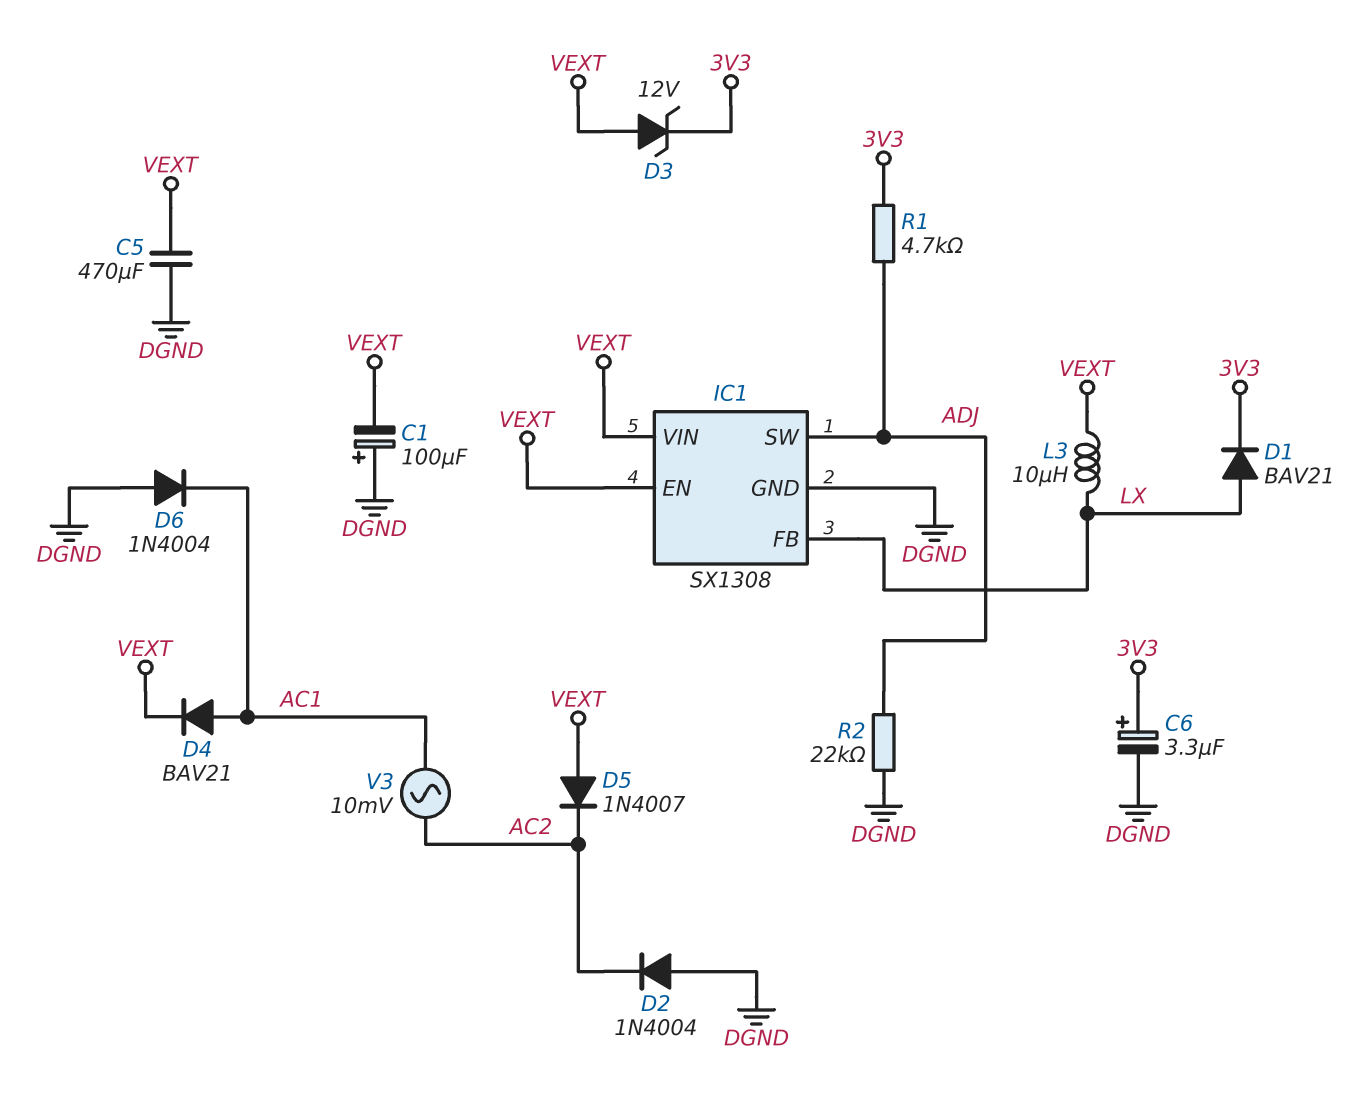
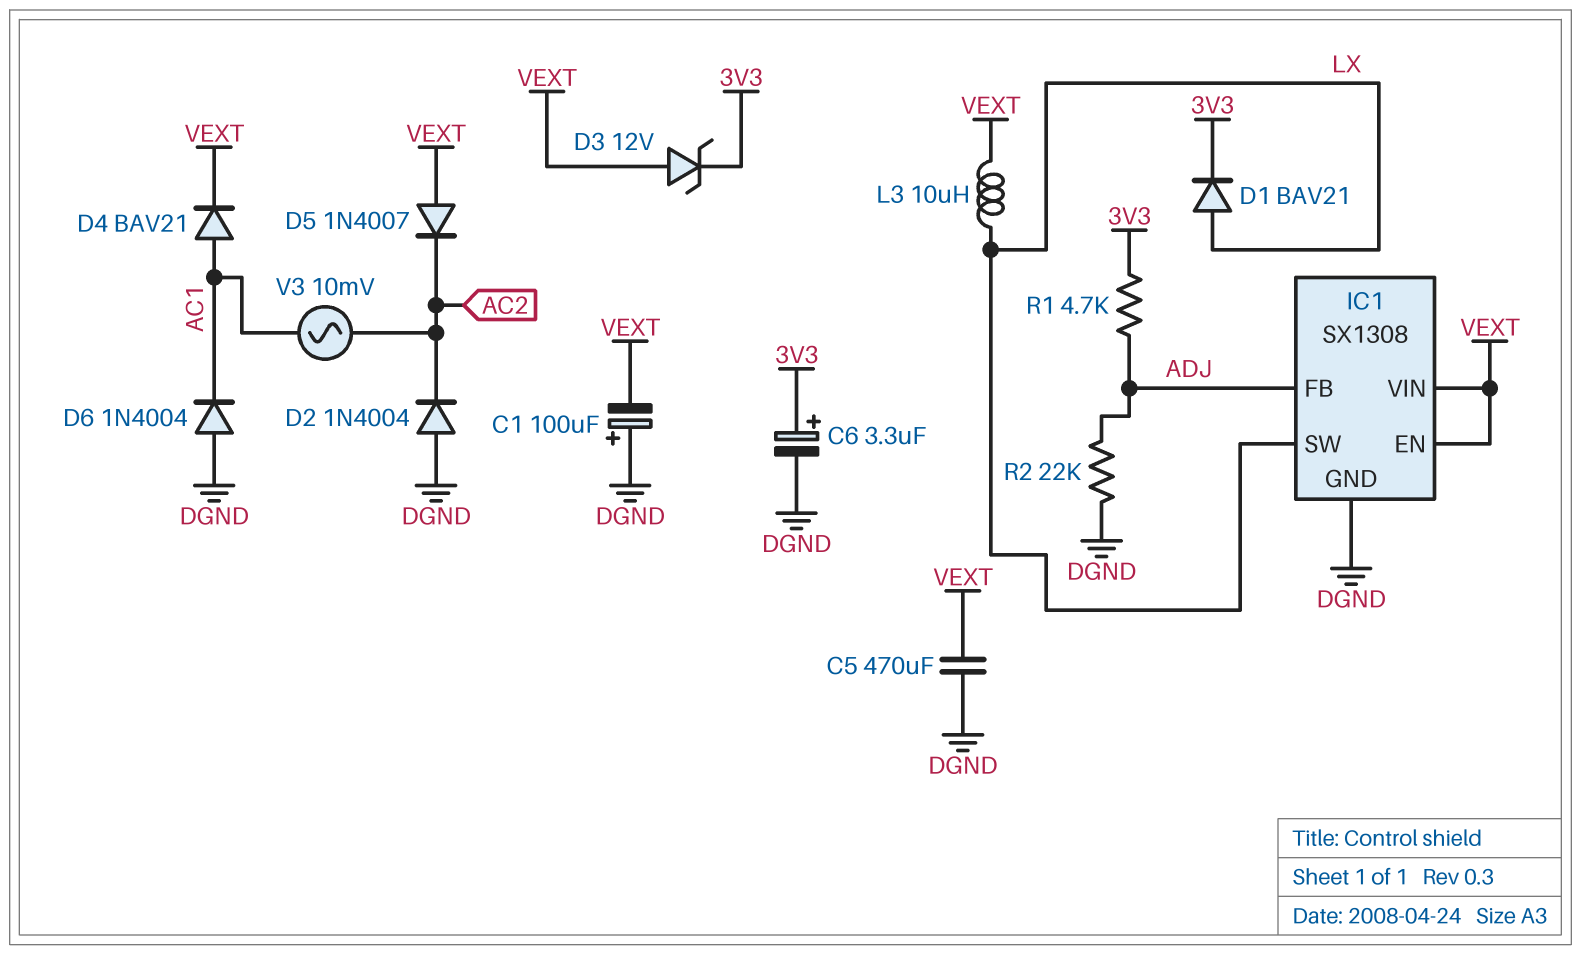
IC1 pin FB: LX -> ADJ
IC1 pin SW: ADJ -> LX

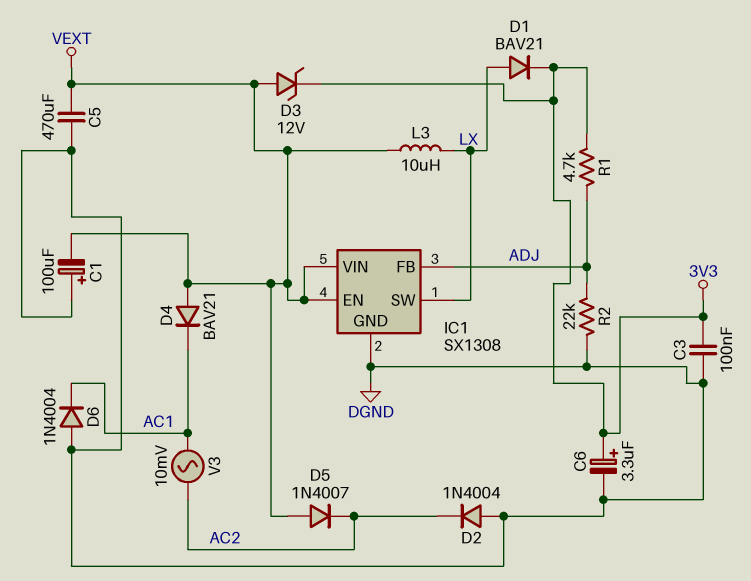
C3: none -> 100nF (3V3, DGND)
D4: diode BAV21 (A AC1, K VEXT) -> diode BAV21 (A VEXT, K AC1)

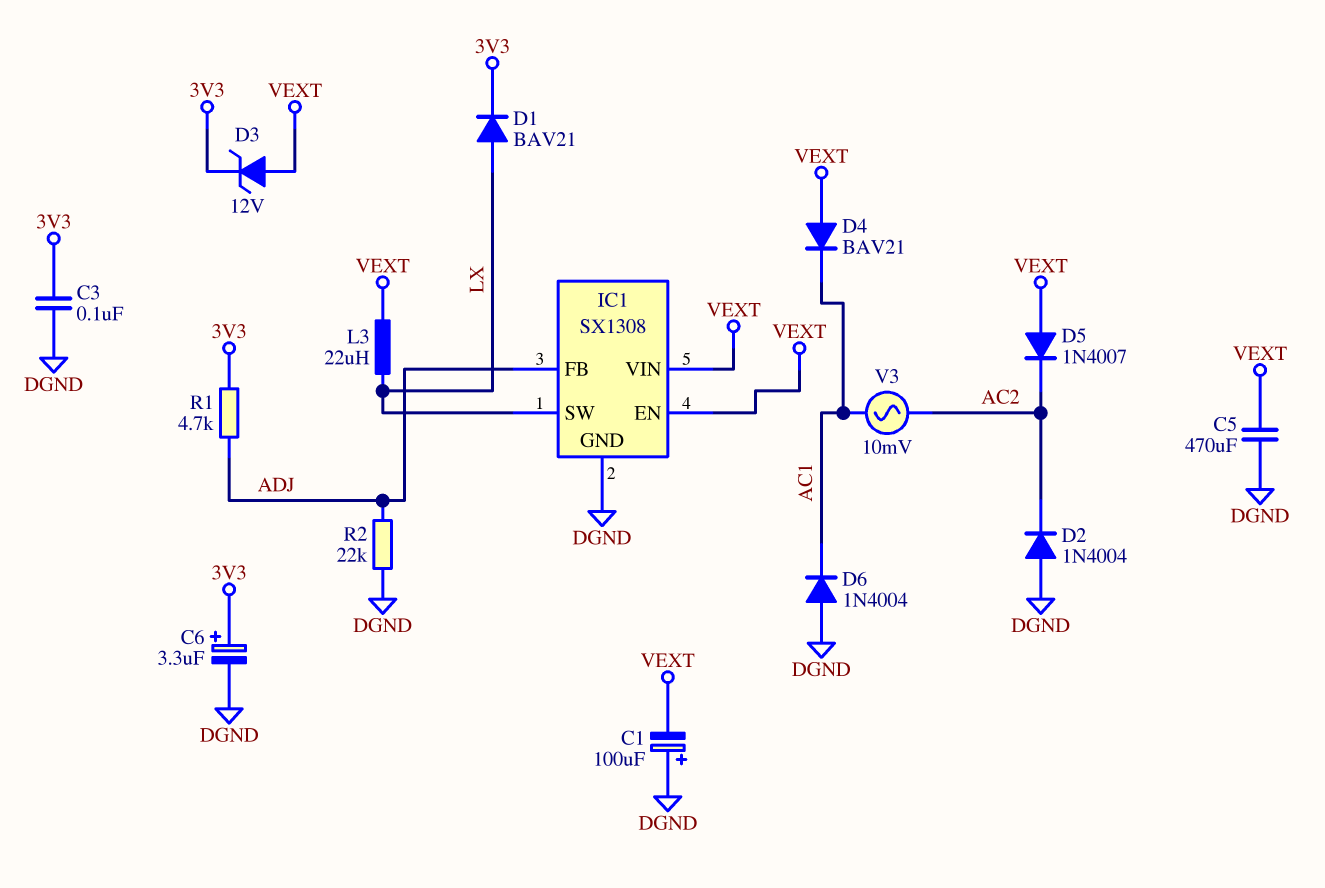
L3: 10uH (LX, VEXT) -> 22uH (LX, VEXT)

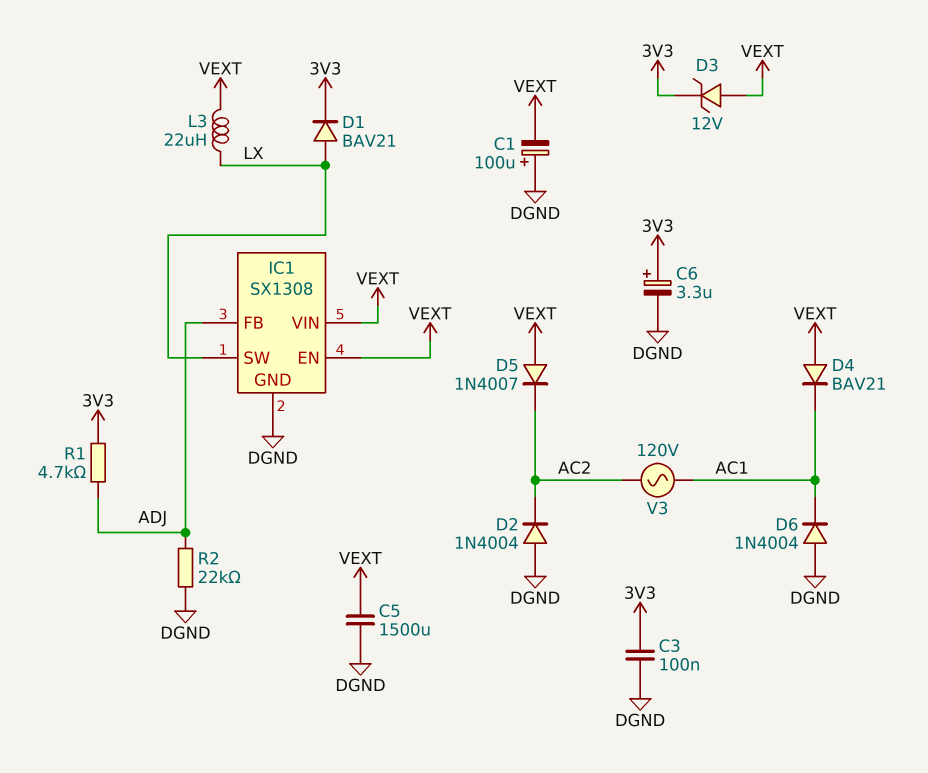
C5: 470uF (DGND, VEXT) -> 1500uF (DGND, VEXT)
V3: AC 10mV (AC1, AC2) -> AC 120V (AC1, AC2)

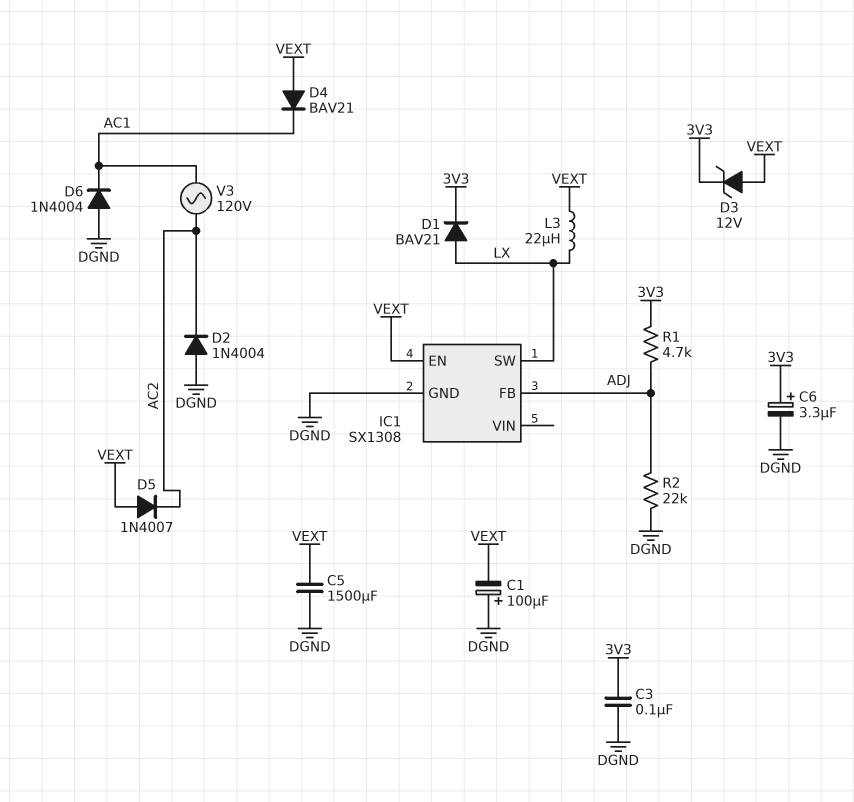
IC1 pin VIN: VEXT -> none

